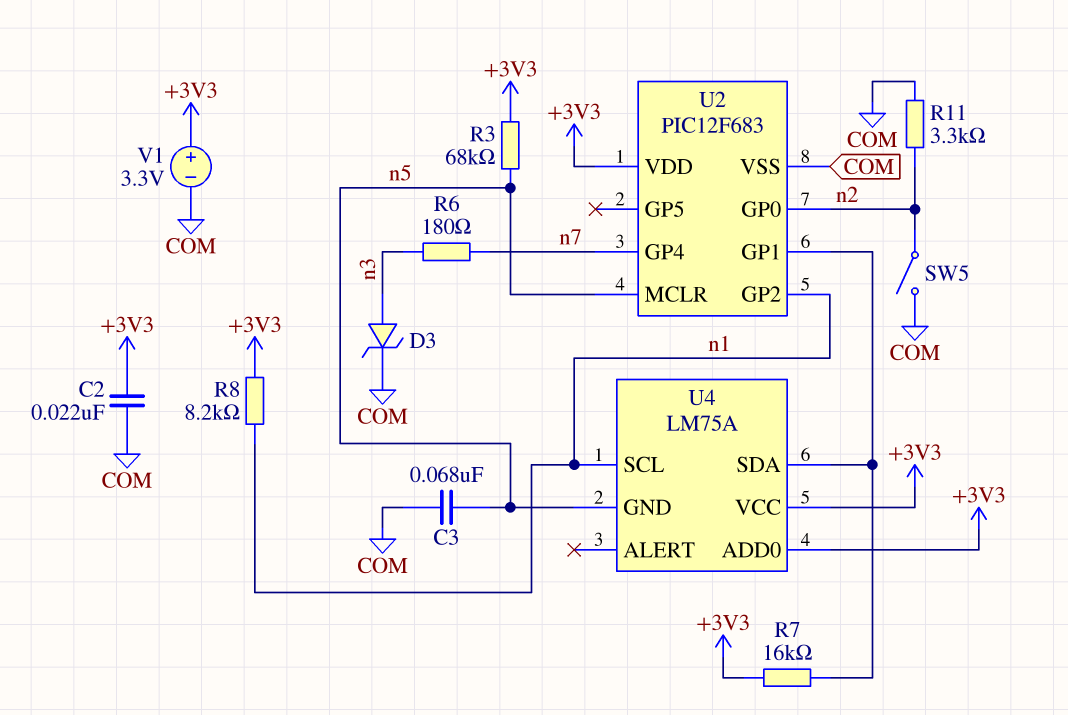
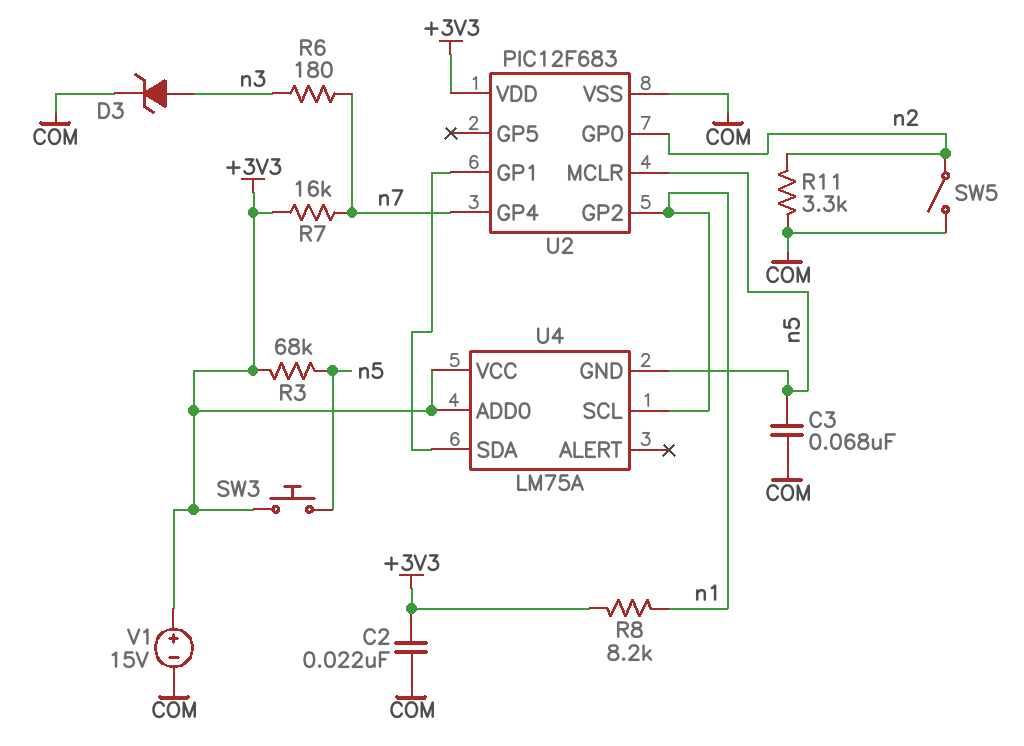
R7: 16k (+3V3, U2/GP1) -> 16k (+3V3, n7)
SW3: none -> button (+3V3, n5)
V1: 3.3V (plus +3V3, minus COM) -> 15V (plus +3V3, minus COM)

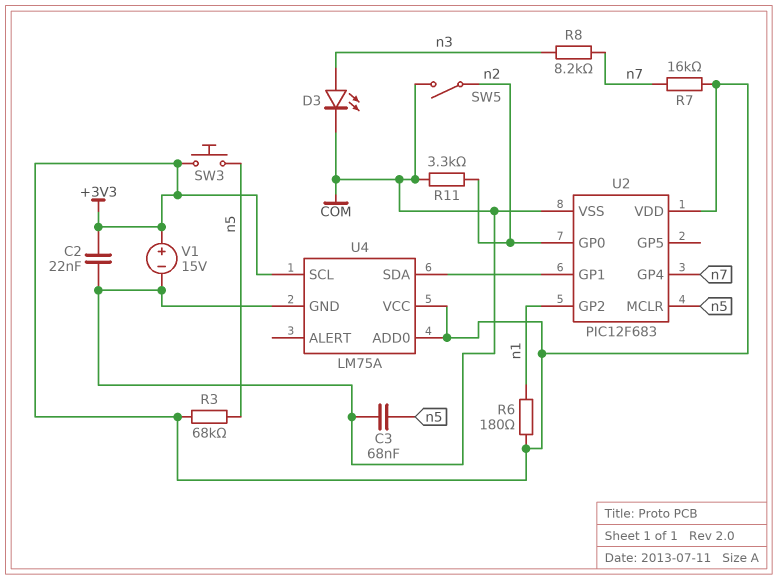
D3: zener (A n3, K COM) -> LED (A n3, K COM)
R6: 180 (n3, n7) -> 180 (+3V3, n1)
R8: 8.2k (+3V3, n1) -> 8.2k (n3, n7)
U4 pin GND: n5 -> COM
U4 pin SCL: n1 -> +3V3

